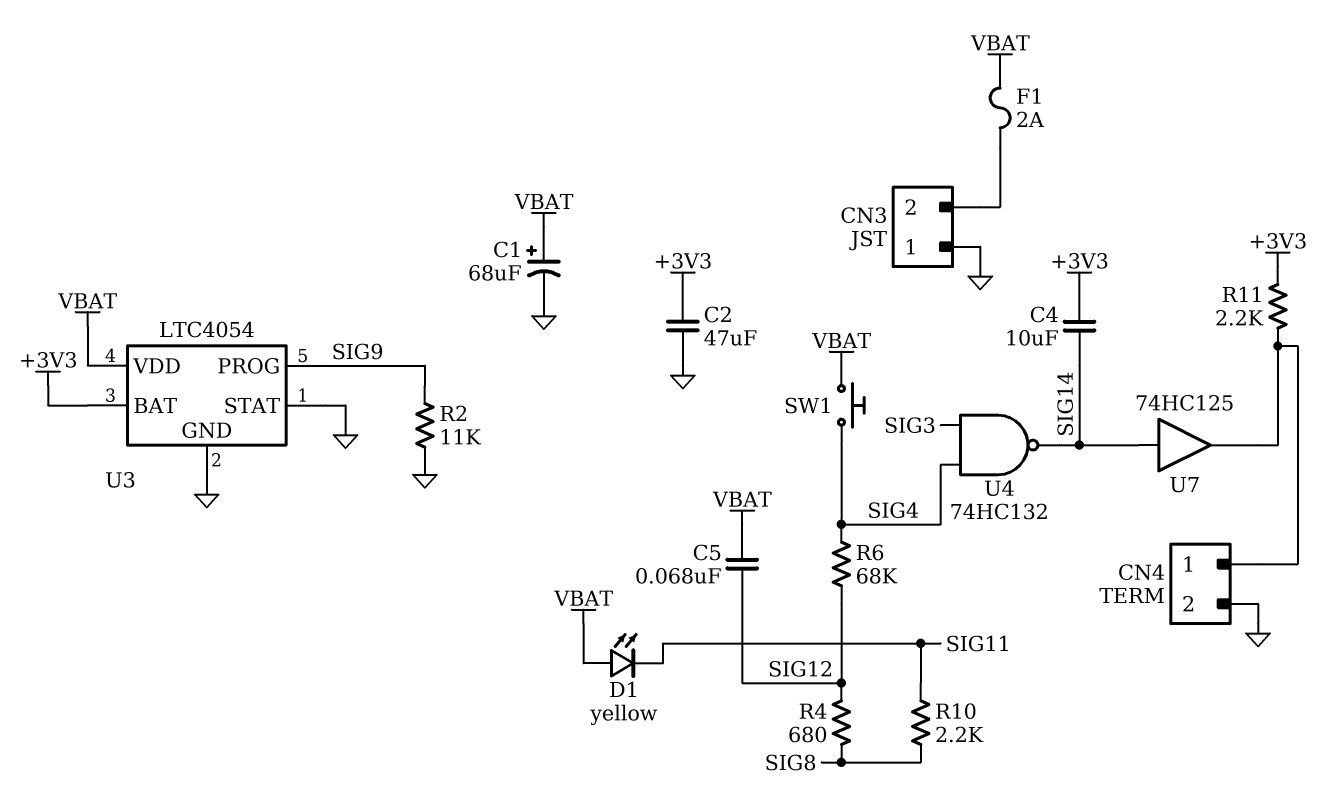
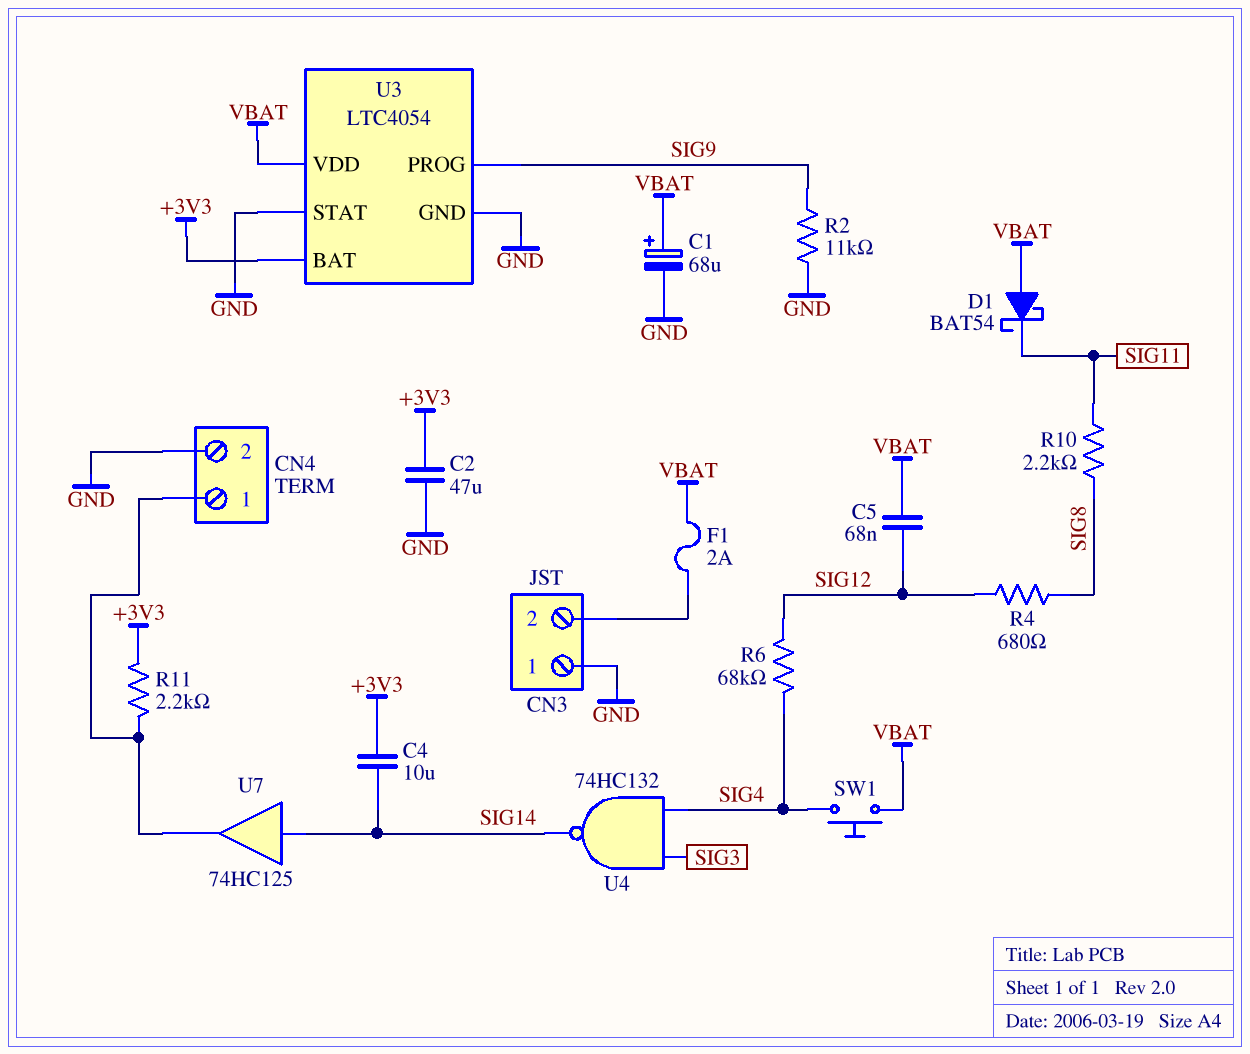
D1: LED yellow (A VBAT, K SIG11) -> schottky BAT54 (A VBAT, K SIG11)

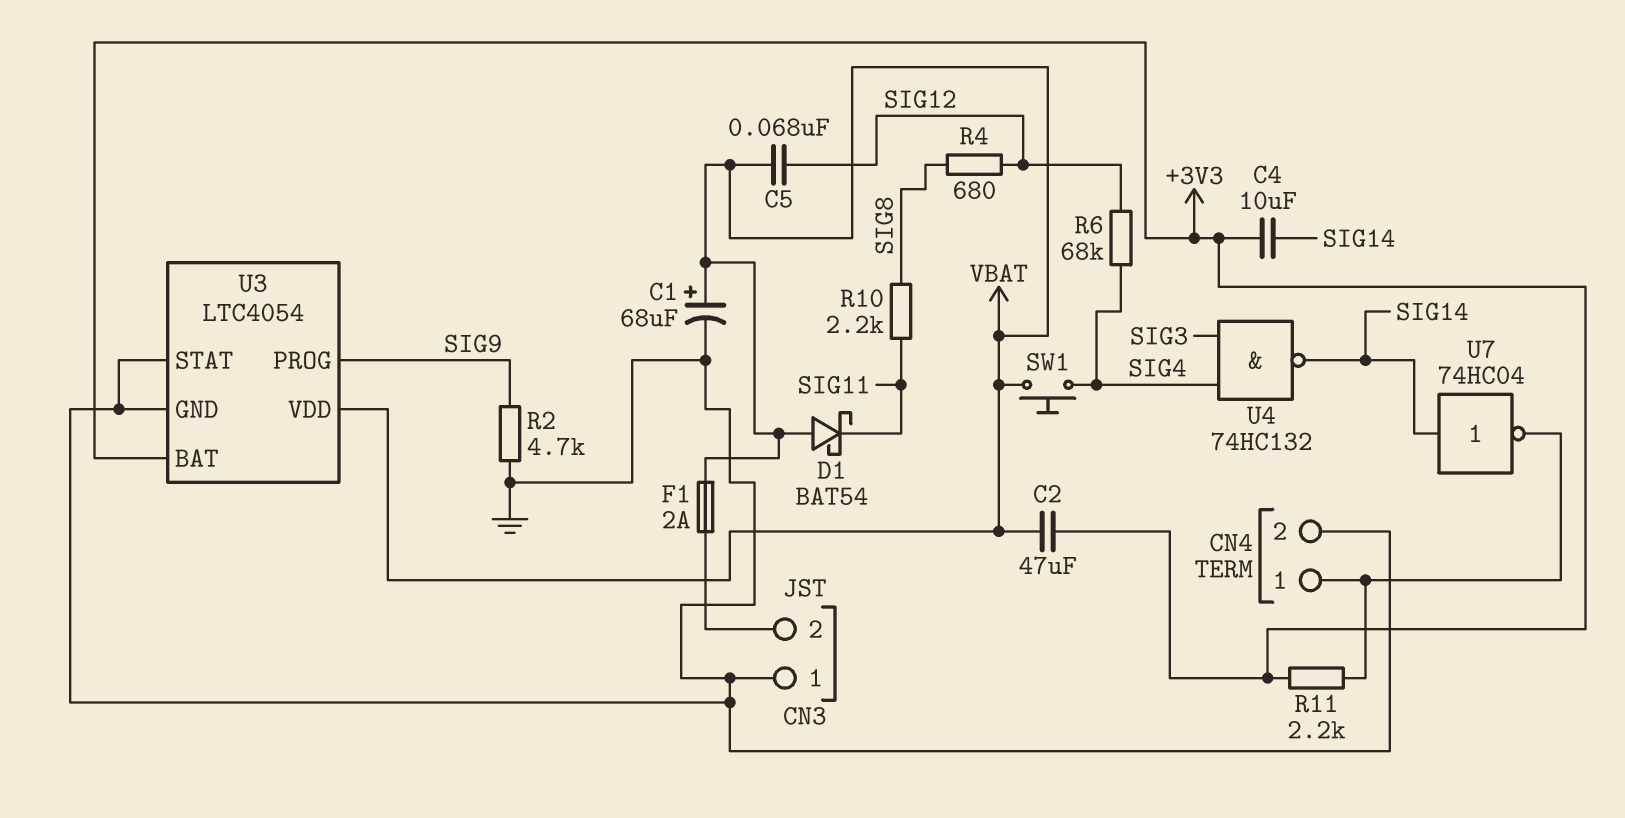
C2: 47uF (+3V3, GND) -> 47uF (+3V3, VBAT)
R2: 11k (GND, SIG9) -> 4.7k (GND, SIG9)
U7: buffer 74HC125 (in SIG14, out CN4/1) -> NOT 74HC04 (in SIG14, out CN4/1)

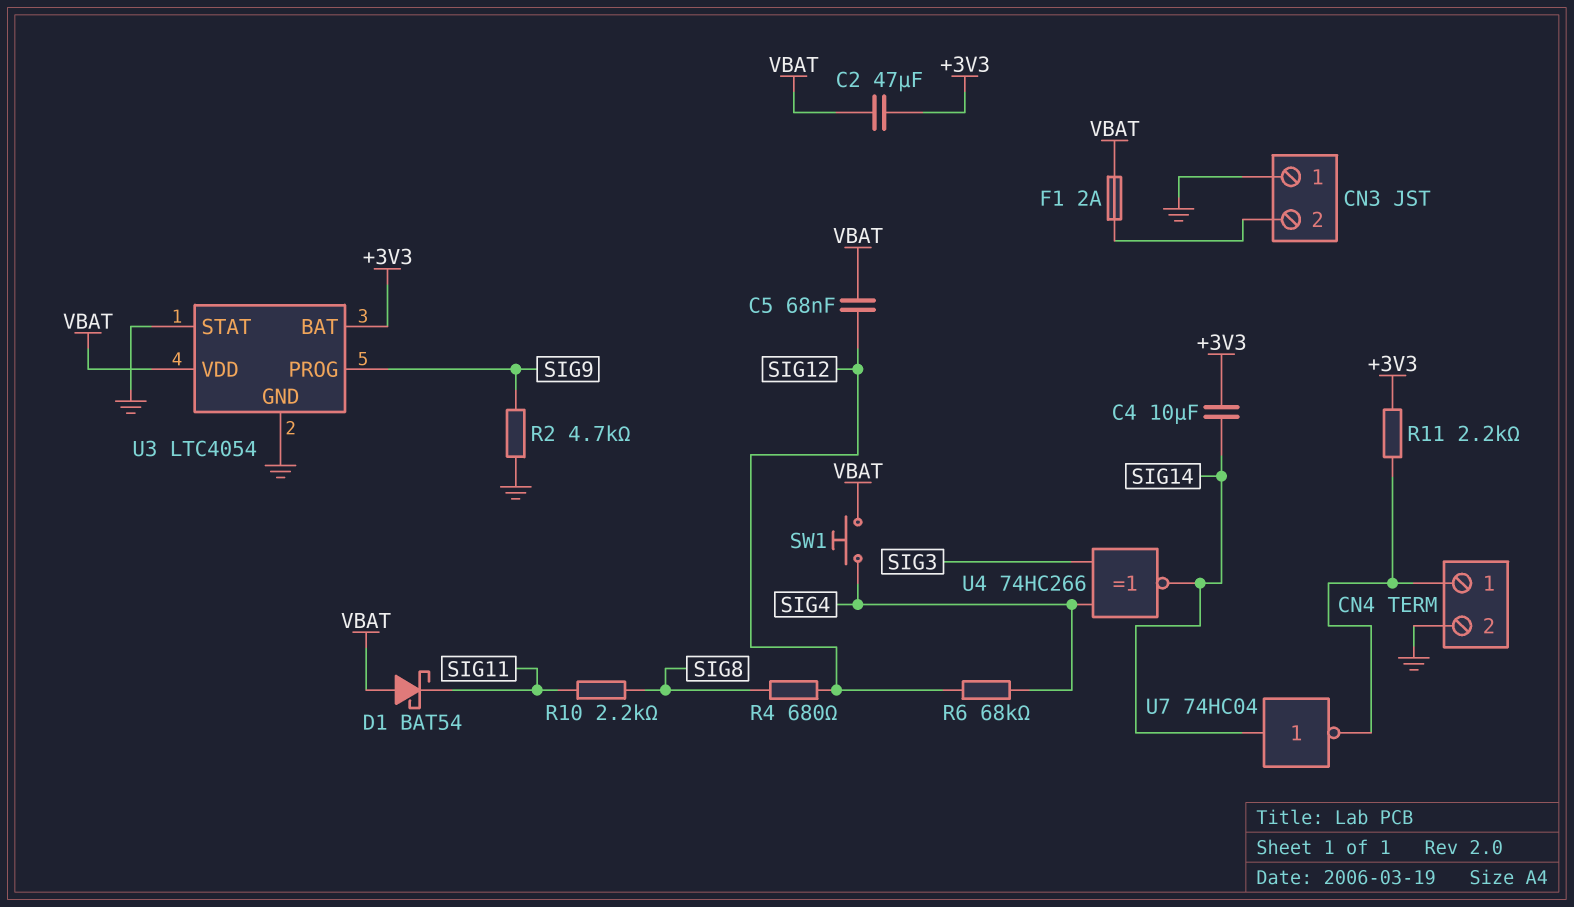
C1: 68uF (plus VBAT, minus GND) -> none
U4: NAND 74HC132 (in SIG3, in SIG4, out SIG14) -> XNOR 74HC266 (in SIG3, in SIG4, out SIG14)

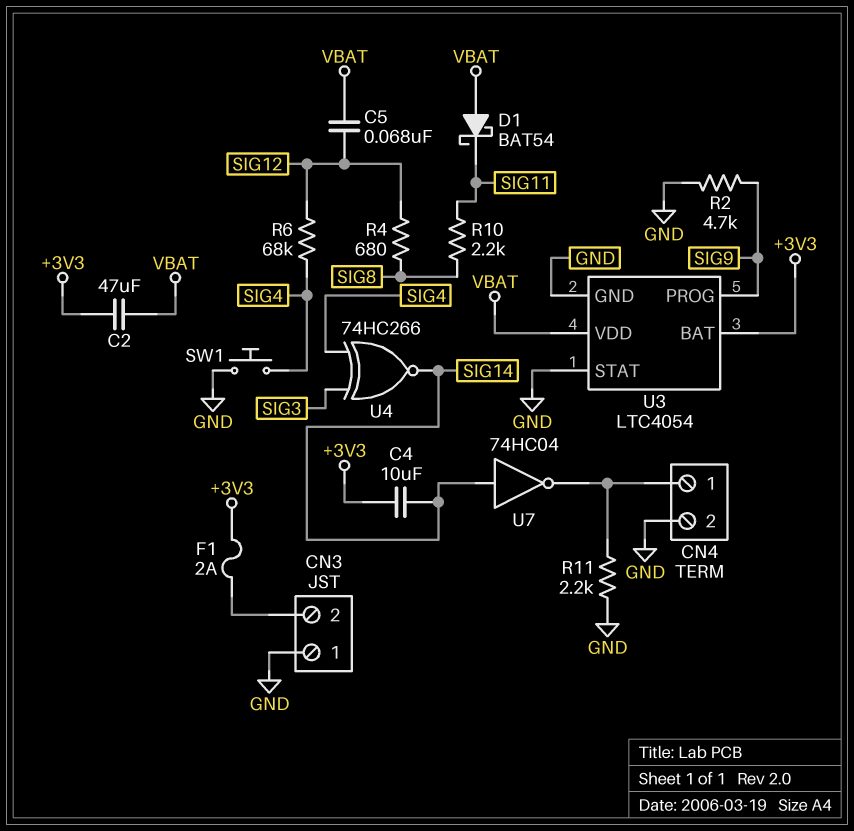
F1: 2A (CN3/2, VBAT) -> 2A (+3V3, CN3/2)
R11: 2.2k (+3V3, CN4/1) -> 2.2k (CN4/1, GND)
SW1: button (SIG4, VBAT) -> button (GND, SIG4)

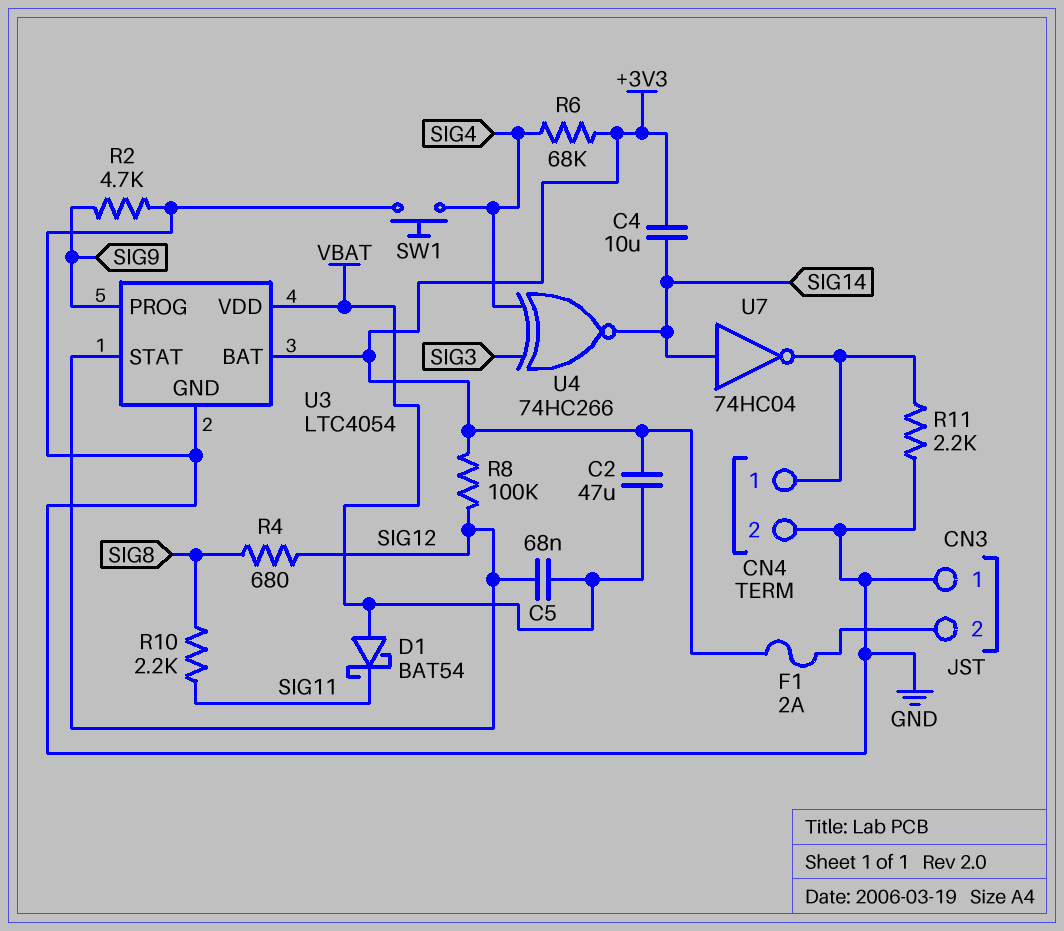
R6: 68k (SIG4, SIG12) -> 68k (+3V3, SIG4)
R8: none -> 100k (+3V3, SIG12)
U3 pin STAT: GND -> SIG12

